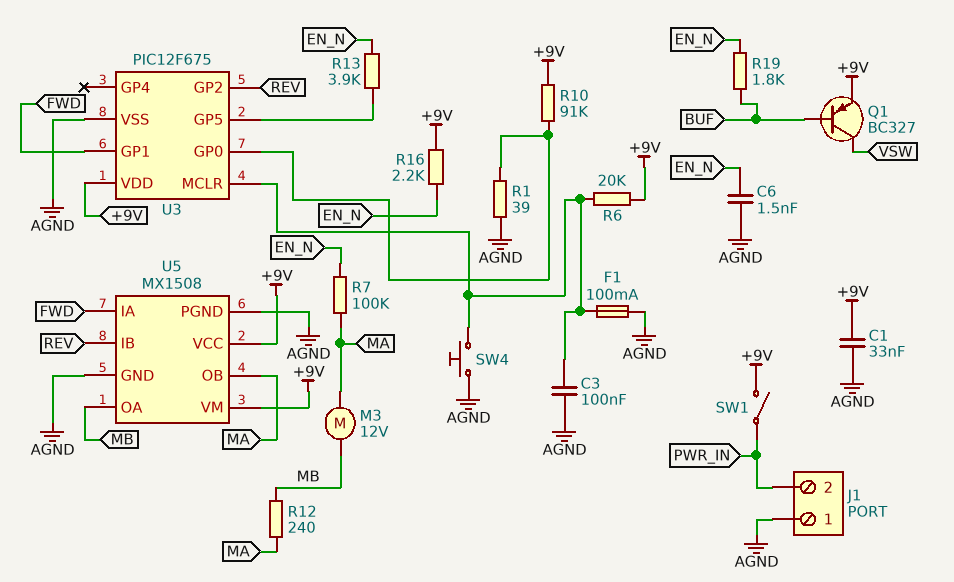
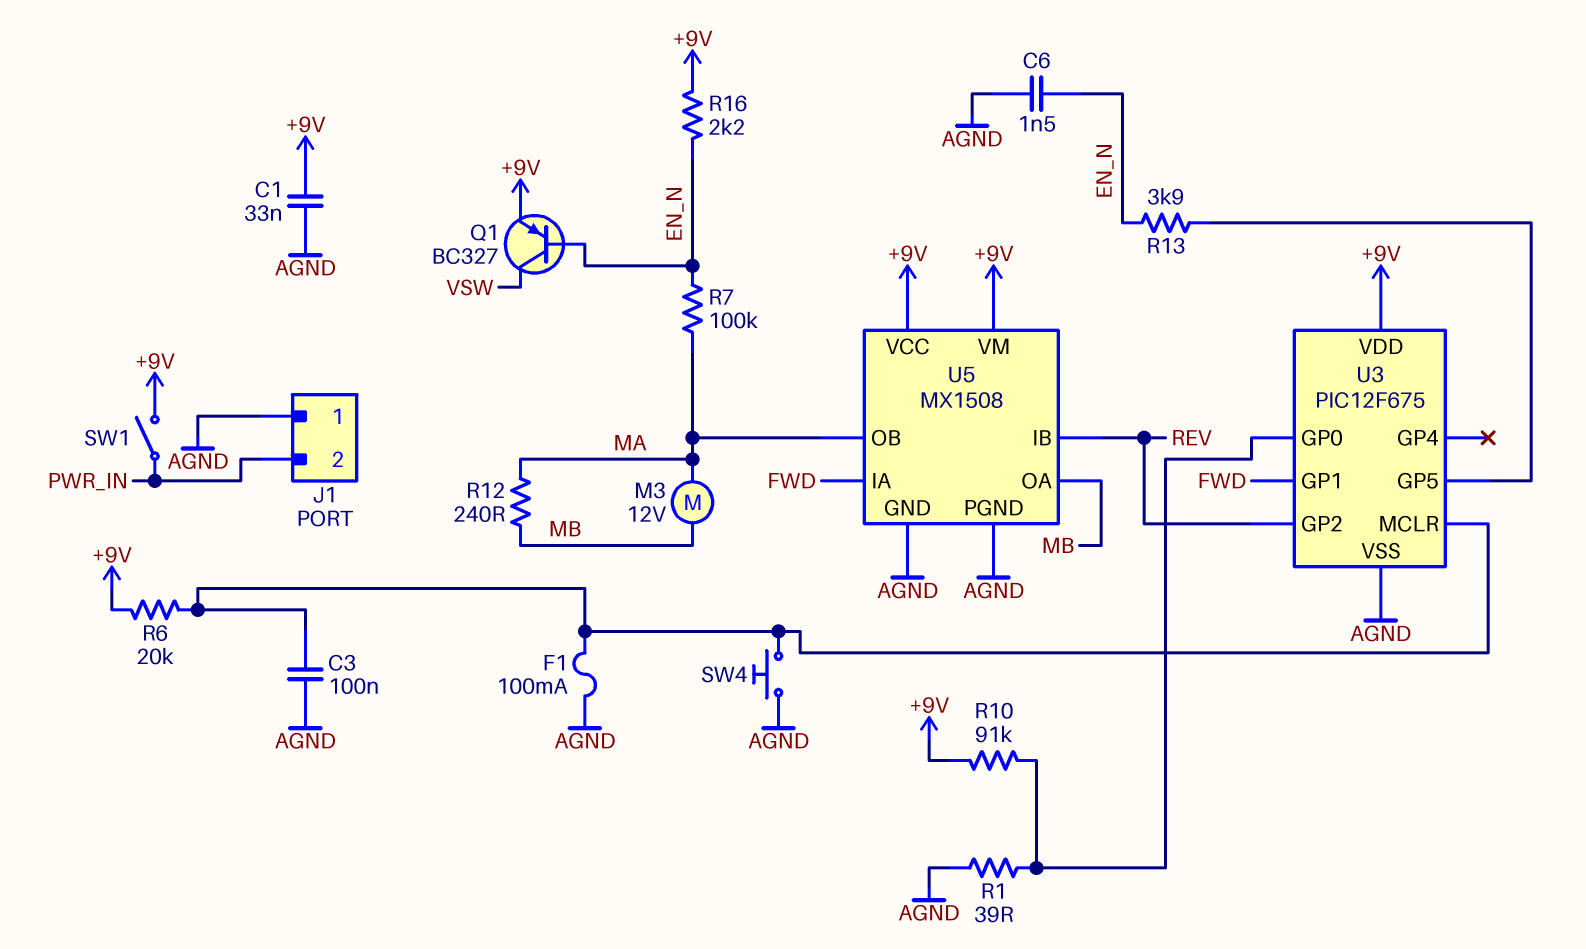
Q1: PNP BC327 (B BUF, C VSW, E +9V) -> PNP BC327 (B EN_N, C VSW, E +9V)
R19: 1.8k (BUF, EN_N) -> none

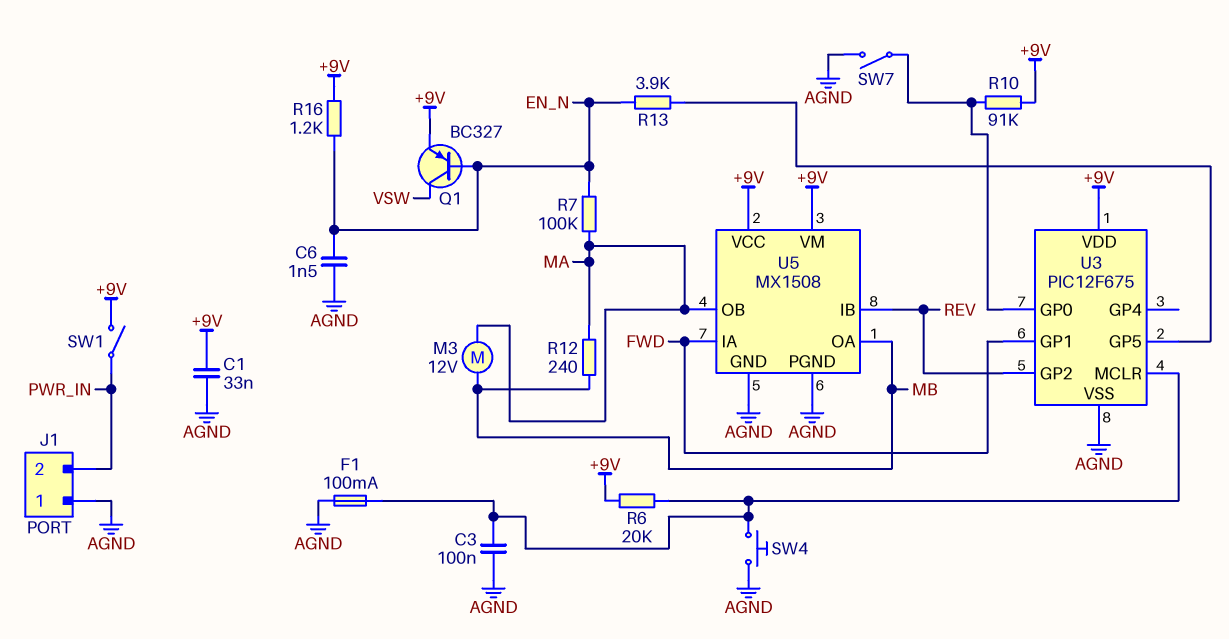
R1: 39 (AGND, U3/GP0) -> none
R16: 2.2k (+9V, EN_N) -> 1.2k (+9V, EN_N)
SW7: none -> switch (AGND, U3/GP0)

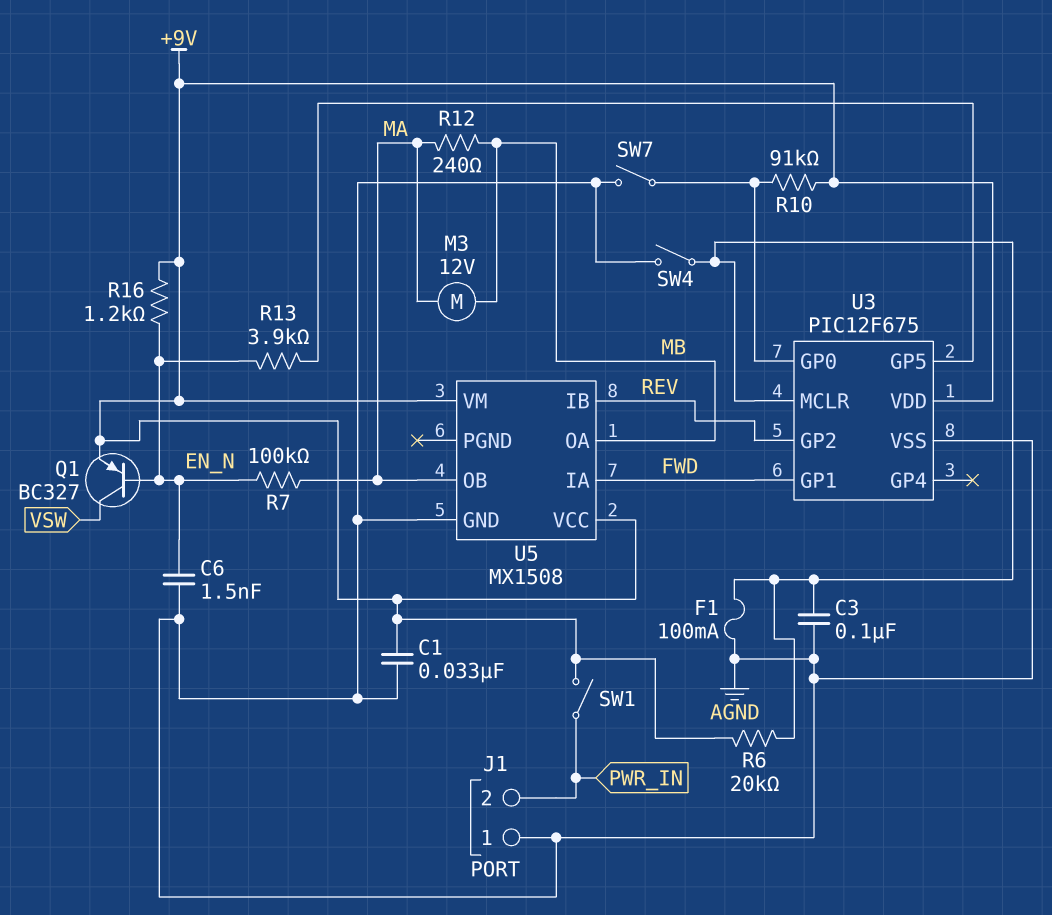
SW4: button (AGND, U3/MCLR) -> switch (AGND, U3/MCLR)
U5 pin PGND: AGND -> none

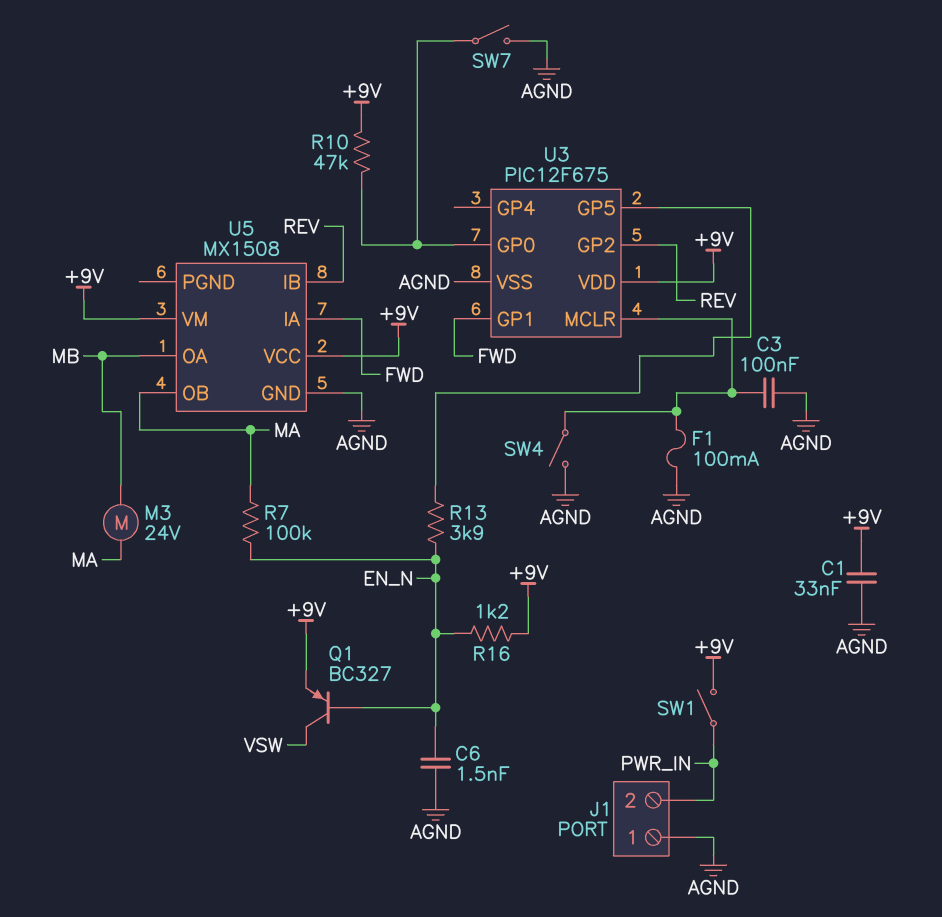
M3: motor 12V (MA, MB) -> motor 24V (MA, MB)
R6: 20k (+9V, U3/MCLR) -> none
R10: 91k (+9V, U3/GP0) -> 47k (+9V, U3/GP0)
R12: 240 (MA, MB) -> none

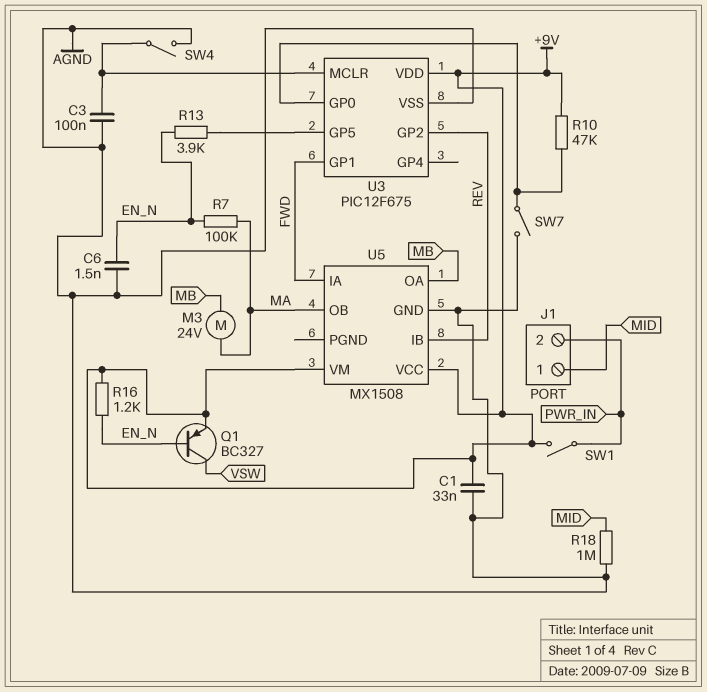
F1: 100mA (AGND, U3/MCLR) -> none
J1 pin 1: AGND -> MID
R18: none -> 1M (AGND, MID)

